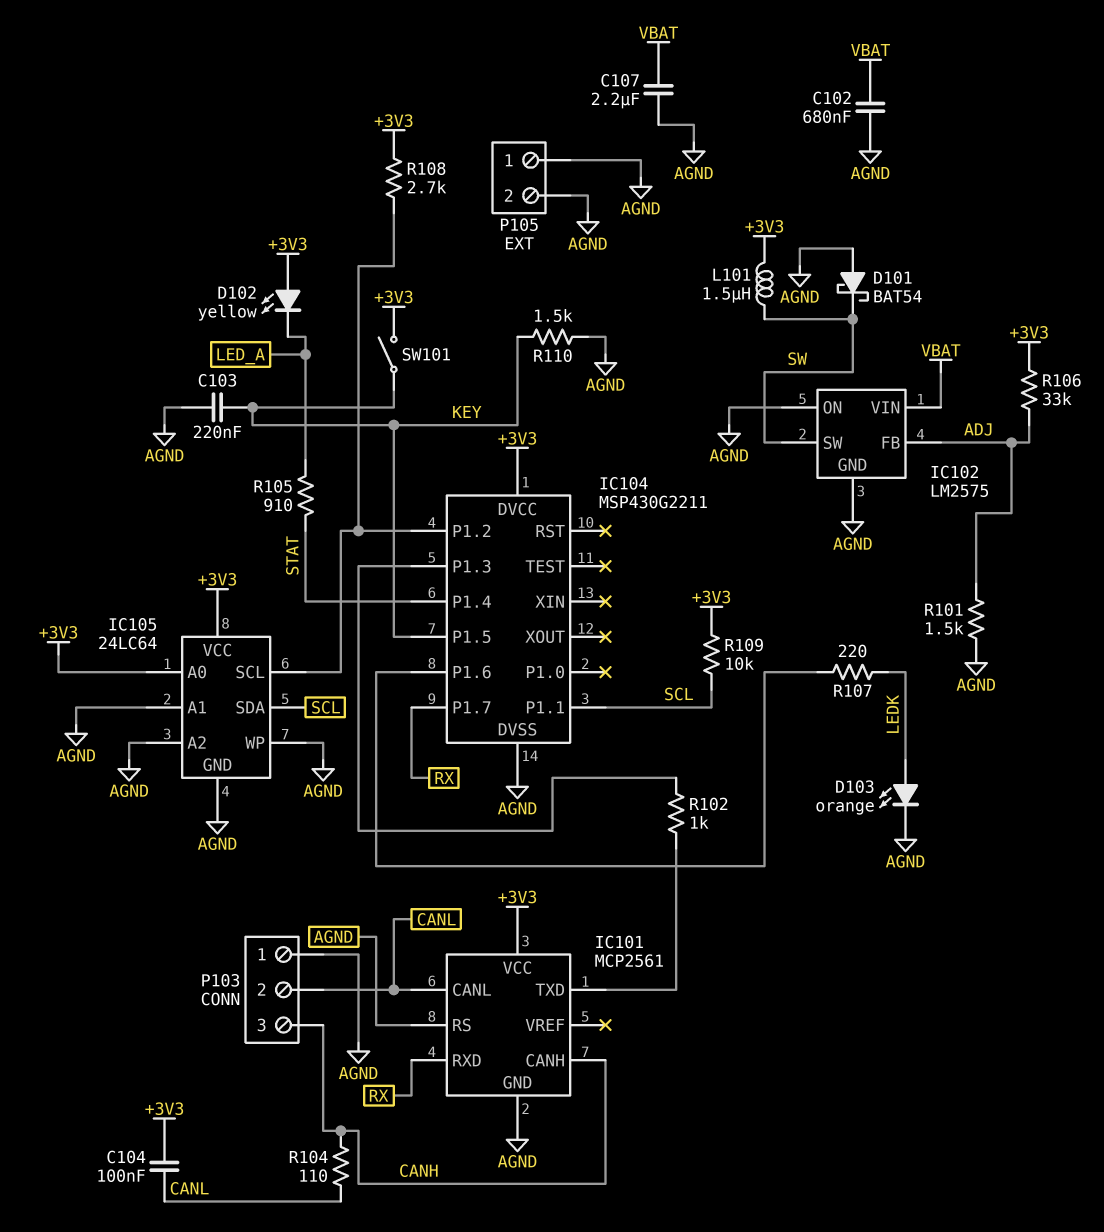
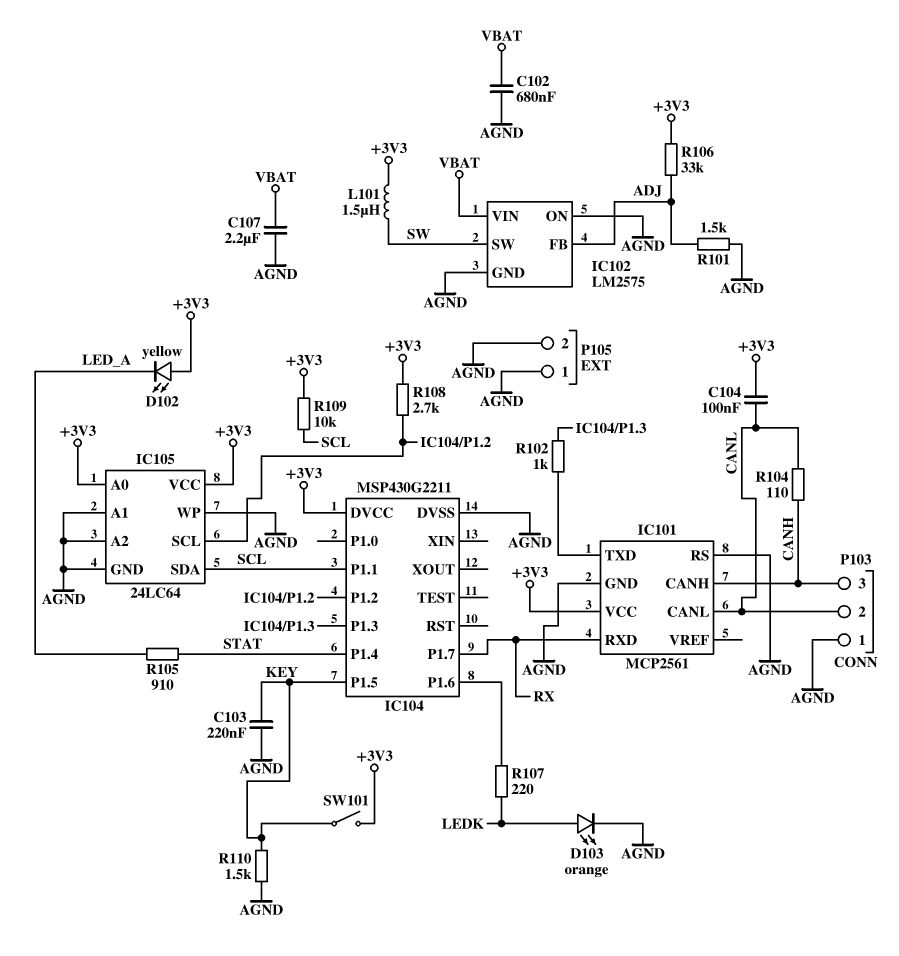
D101: schottky BAT54 (A AGND, K SW) -> none

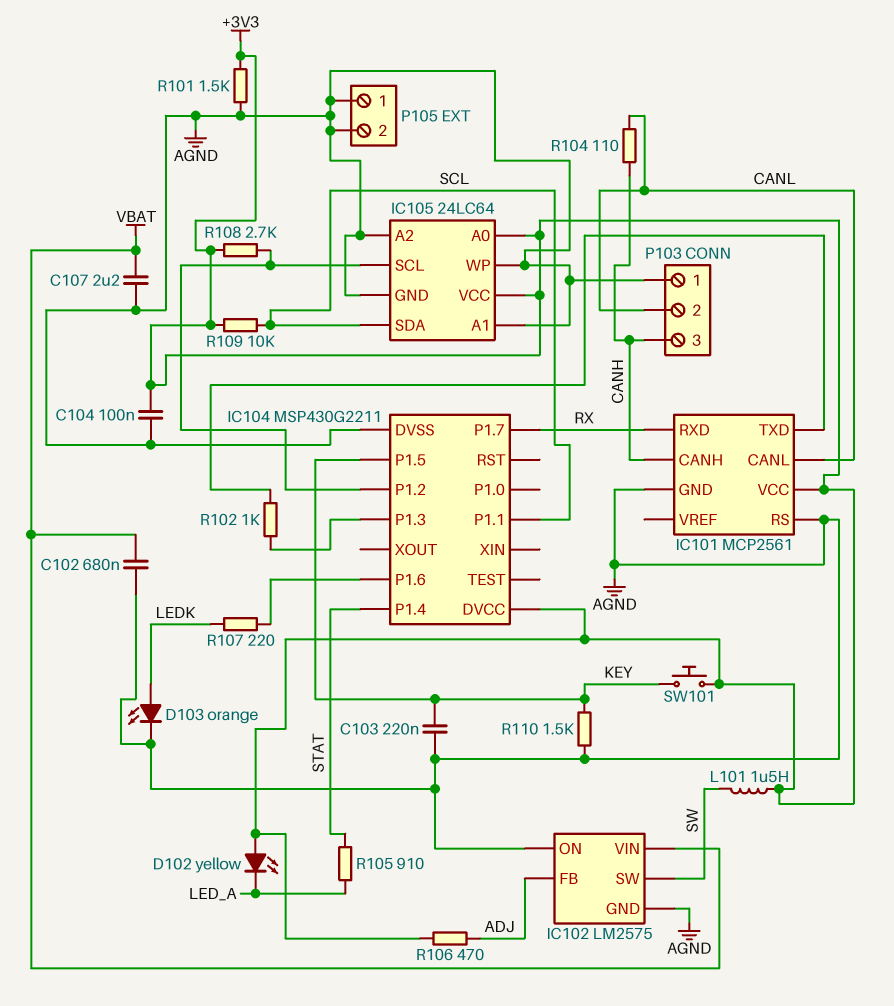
C104: 100nF (+3V3, CANL) -> 100nF (+3V3, AGND)
R101: 1.5k (ADJ, AGND) -> 1.5k (+3V3, AGND)
R106: 33k (+3V3, ADJ) -> 470 (+3V3, ADJ)
SW101: switch (+3V3, KEY) -> button (+3V3, KEY)

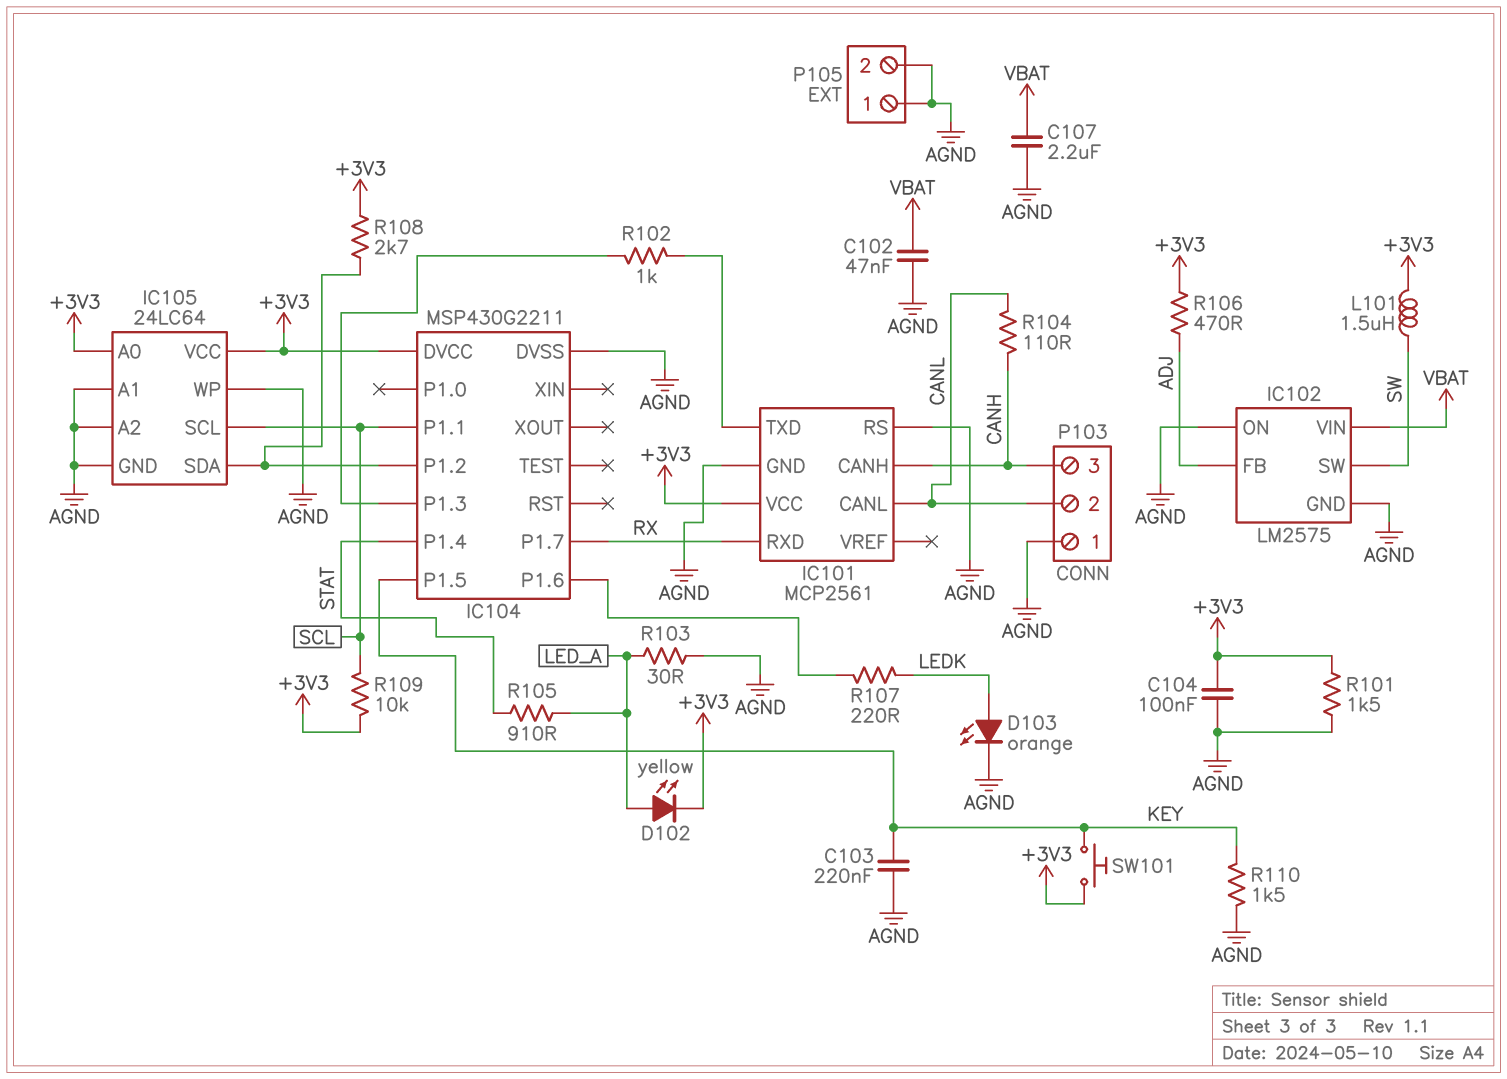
C102: 680nF (AGND, VBAT) -> 47nF (AGND, VBAT)
D102: LED yellow (A +3V3, K LED_A) -> LED yellow (A LED_A, K +3V3)
IC105 pin SCL: IC104/P1.2 -> SCL
IC105 pin SDA: SCL -> IC104/P1.2
R103: none -> 30 (AGND, LED_A)

